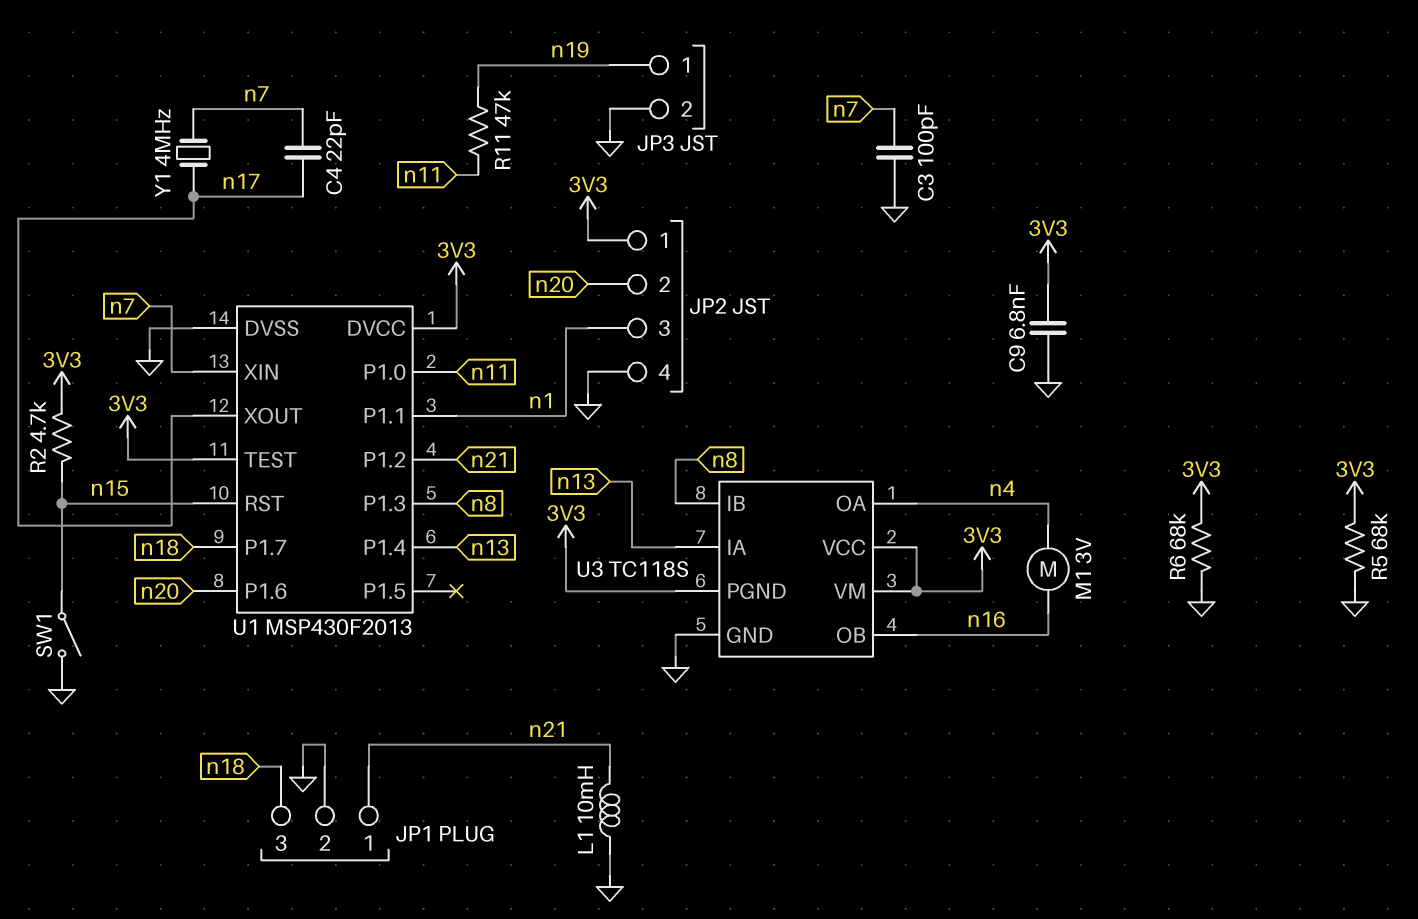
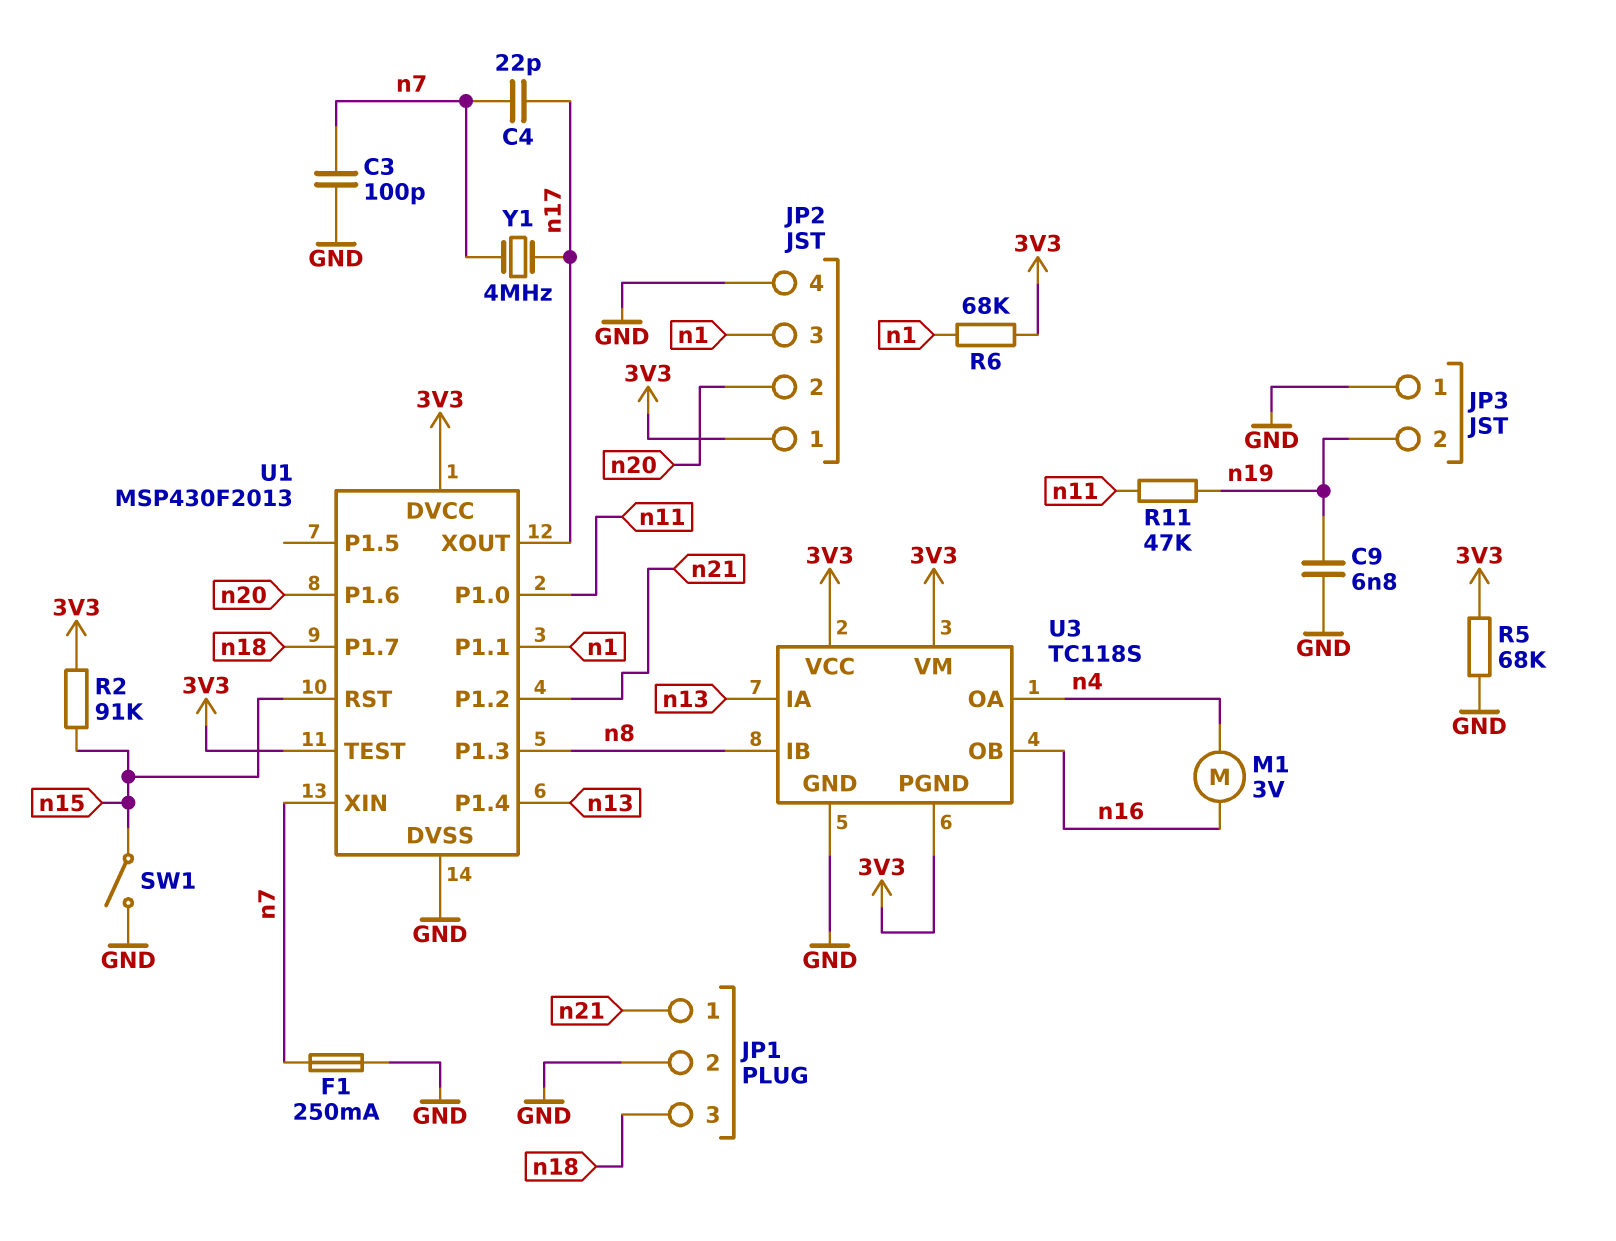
C9: 6.8nF (3V3, GND) -> 6.8nF (GND, n19)
F1: none -> 250mA (GND, n7)
JP3 pin 1: n19 -> GND
JP3 pin 2: GND -> n19
L1: 10mH (GND, n21) -> none
R2: 4.7k (3V3, n15) -> 91k (3V3, n15)
R6: 68k (3V3, GND) -> 68k (3V3, n1)

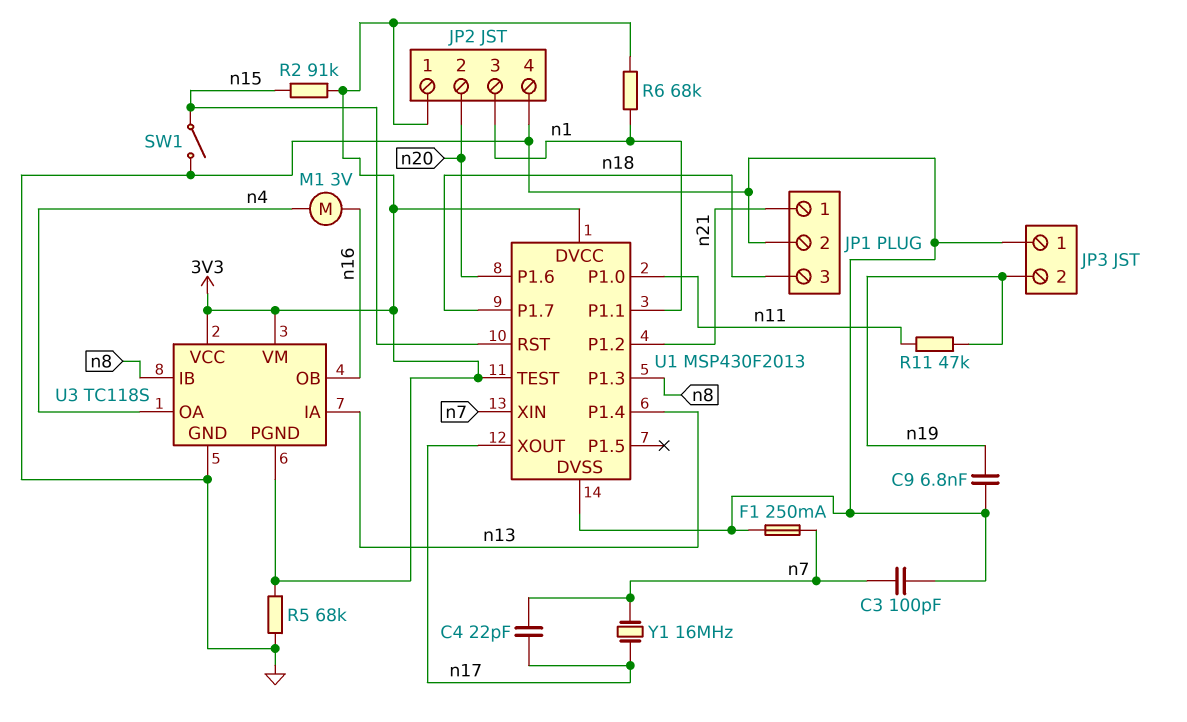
Y1: 4MHz (n7, n17) -> 16MHz (n7, n17)

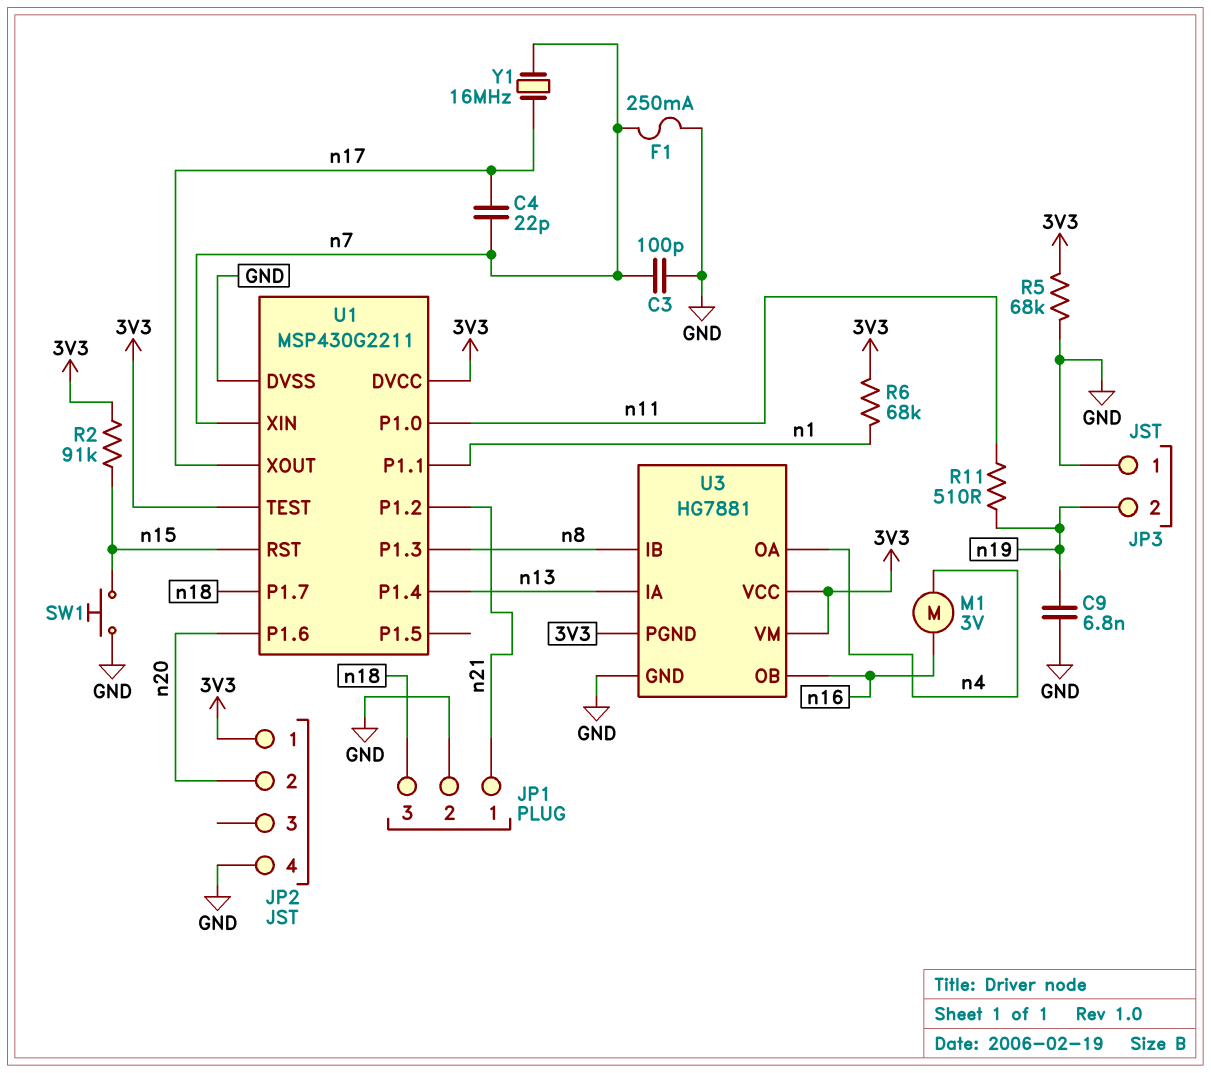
JP2 pin 3: n1 -> none
R11: 47k (n11, n19) -> 510 (n11, n19)
SW1: switch (GND, n15) -> button (GND, n15)
U1: MSP430F2013 -> MSP430G2211
U3: TC118S -> HG7881

